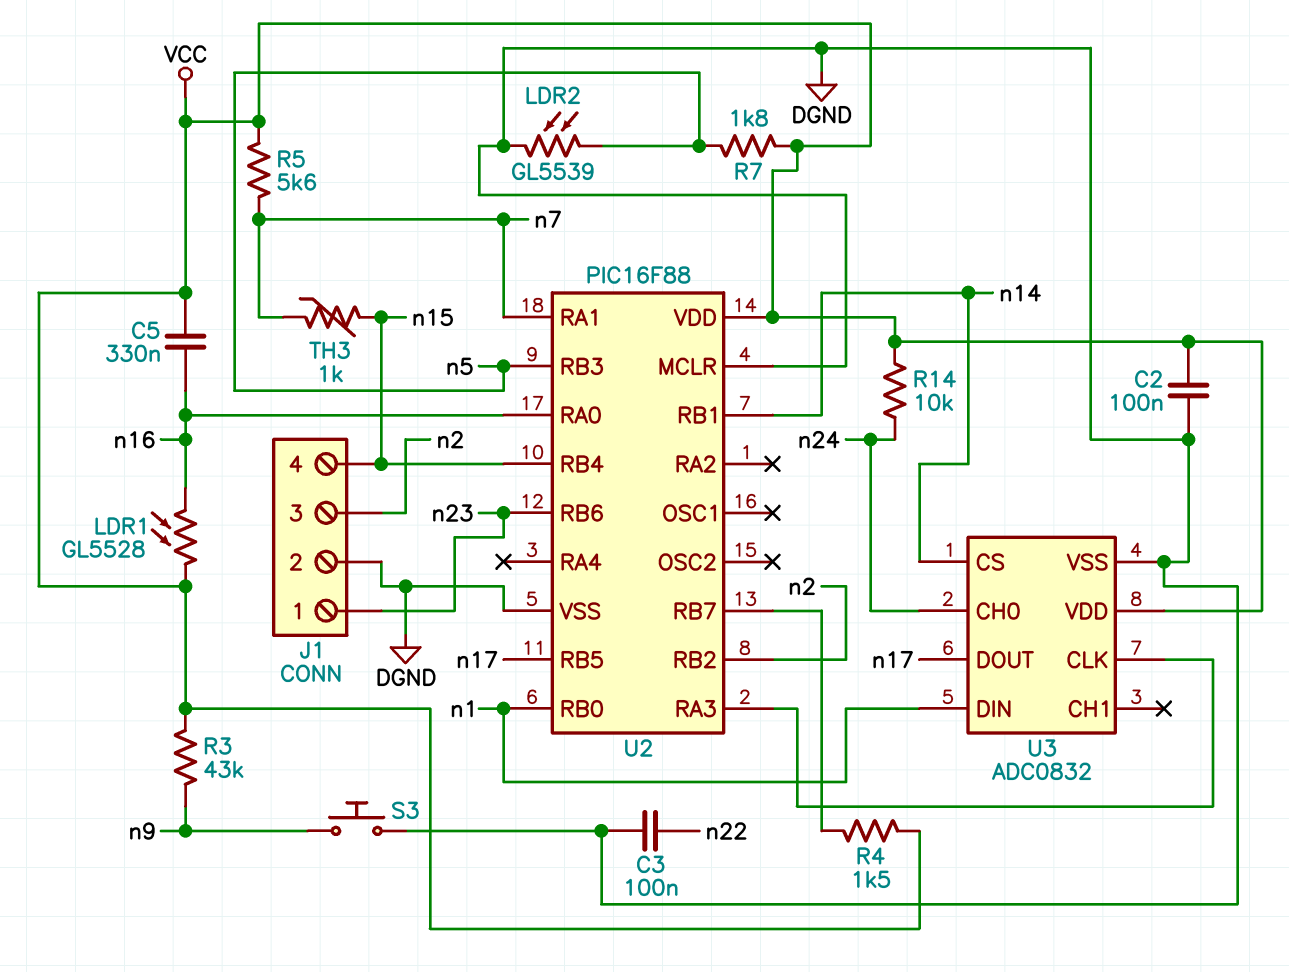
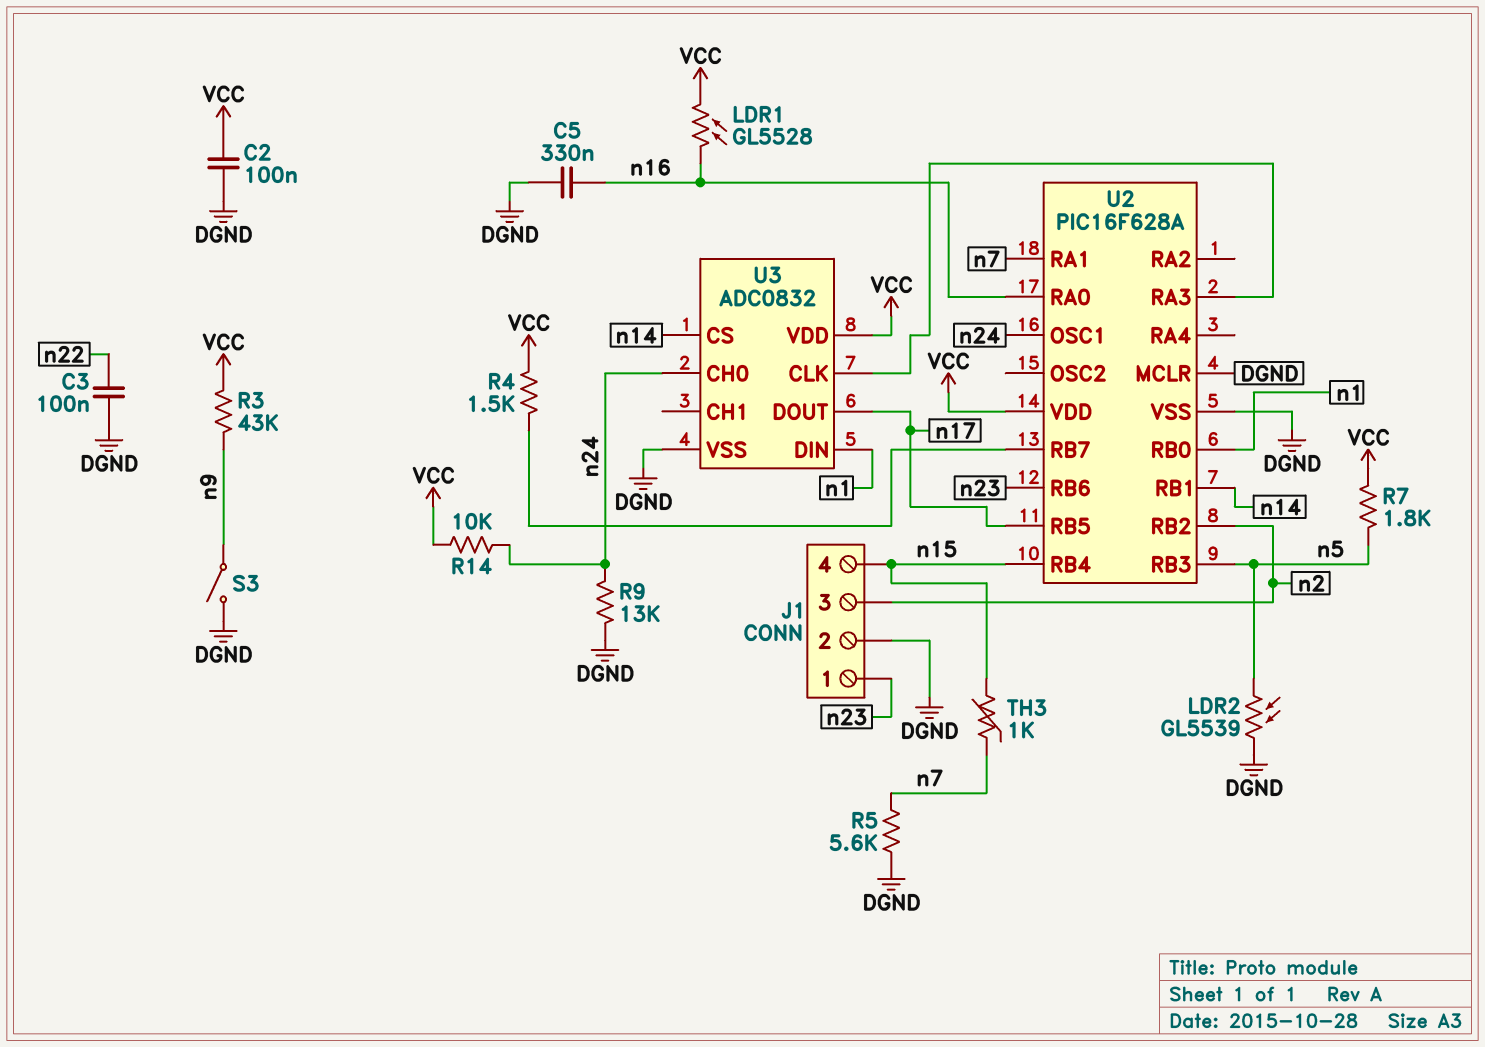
C5: 330nF (VCC, n16) -> 330nF (DGND, n16)
R5: 5.6k (VCC, n7) -> 5.6k (DGND, n7)
R9: none -> 13k (DGND, n24)
S3: button (DGND, n9) -> switch (DGND, n9)
U2: PIC16F88 -> PIC16F628A
U2 pin OSC1: none -> n24

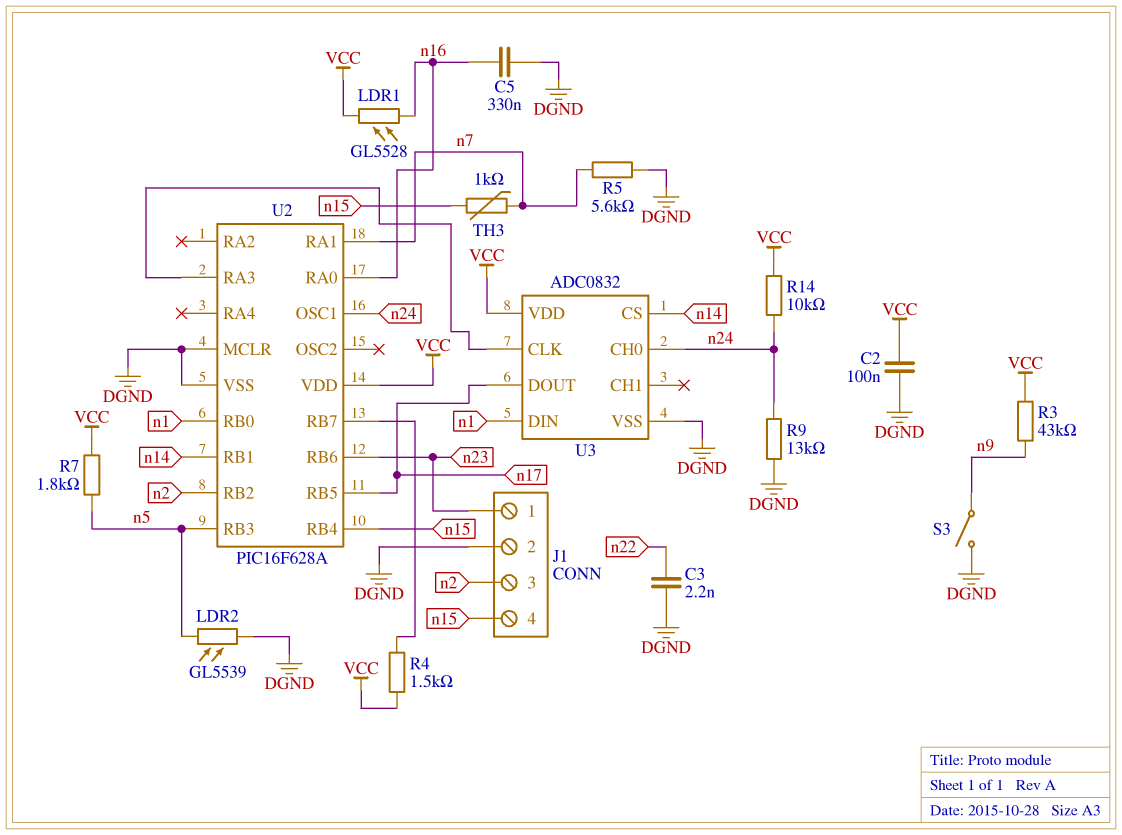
C3: 100nF (DGND, n22) -> 2.2nF (DGND, n22)

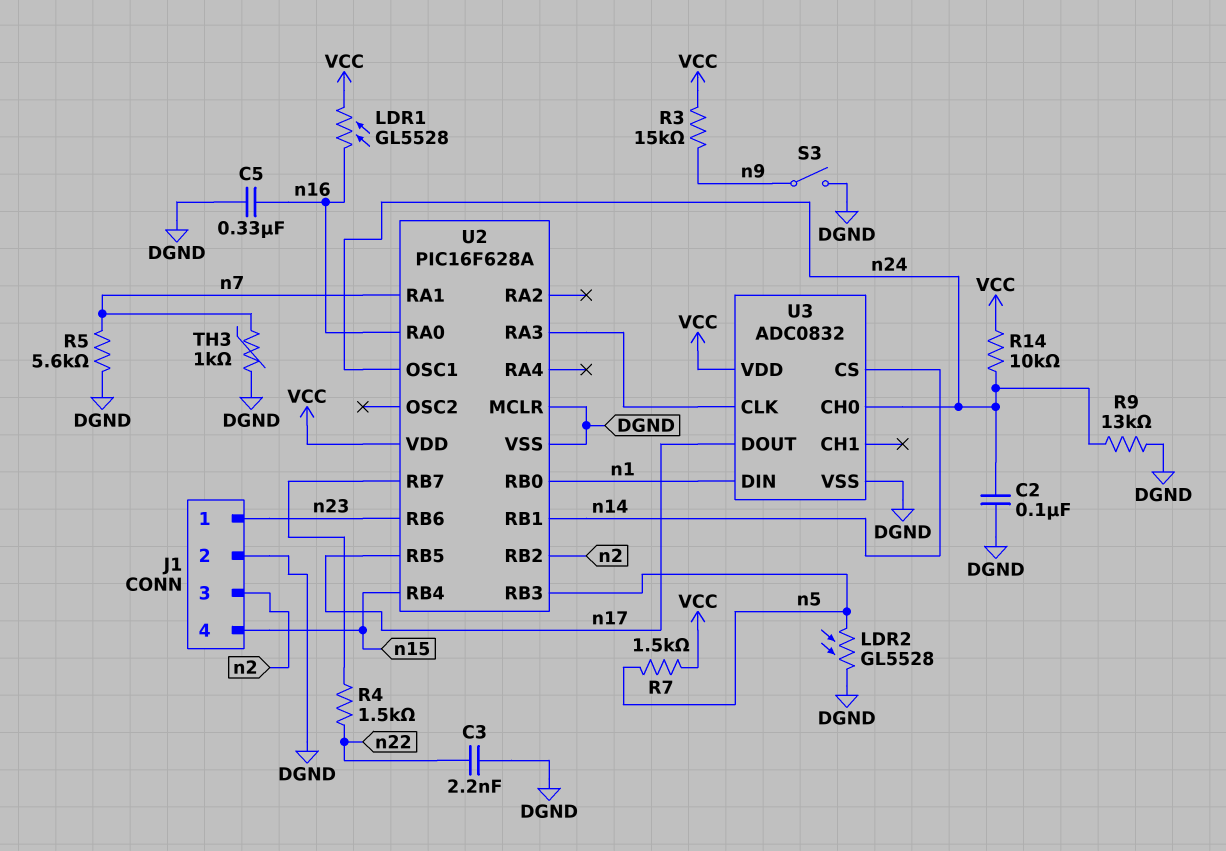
C2: 100nF (DGND, VCC) -> 100nF (DGND, n24)
LDR2: GL5539 (DGND, n5) -> GL5528 (DGND, n5)
R3: 43k (VCC, n9) -> 15k (VCC, n9)
R4: 1.5k (U2/RB7, VCC) -> 1.5k (U2/RB7, n22)
R7: 1.8k (VCC, n5) -> 1.5k (VCC, n5)
TH3: 1k (n7, n15) -> 1k (DGND, n7)

